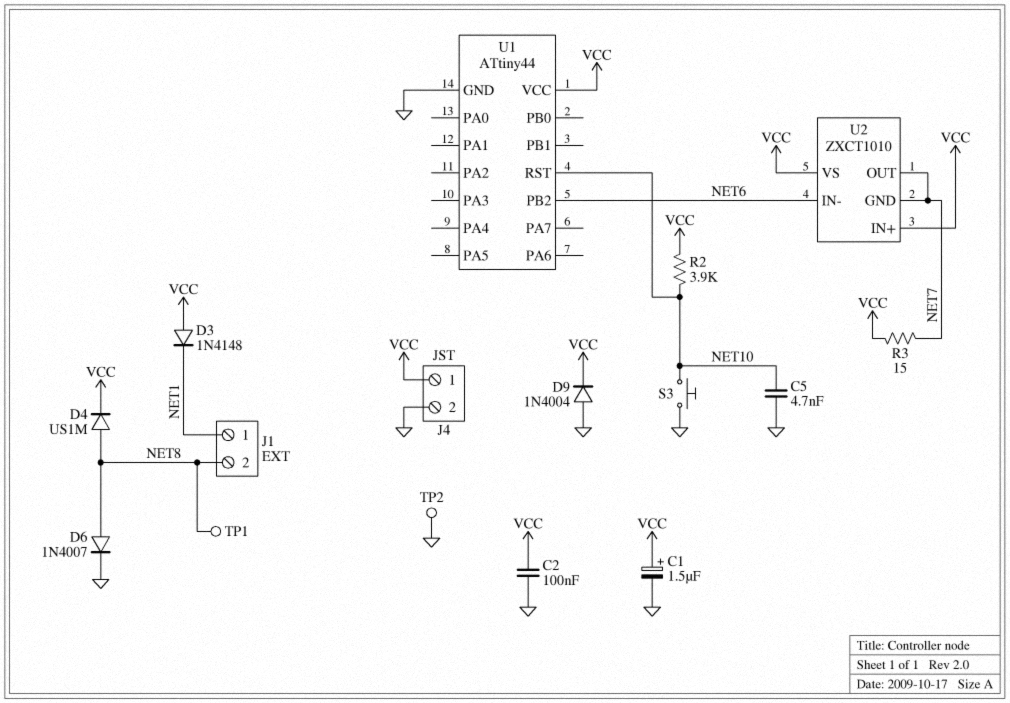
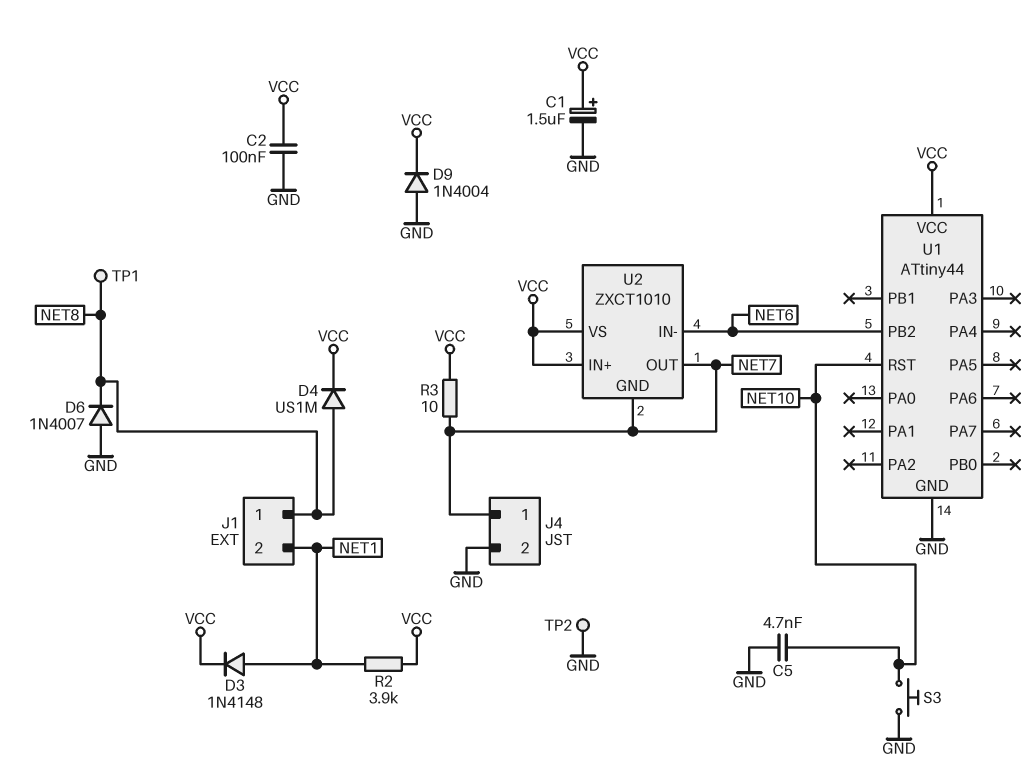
D3: diode 1N4148 (A VCC, K NET1) -> diode 1N4148 (A NET1, K VCC)
D6: diode 1N4007 (A NET8, K GND) -> diode 1N4007 (A GND, K NET8)
J1 pin 1: NET1 -> NET8
J1 pin 2: NET8 -> NET1
J4 pin 1: VCC -> NET7
R2: 3.9k (NET10, VCC) -> 3.9k (NET1, VCC)
R3: 15 (NET7, VCC) -> 10 (NET7, VCC)

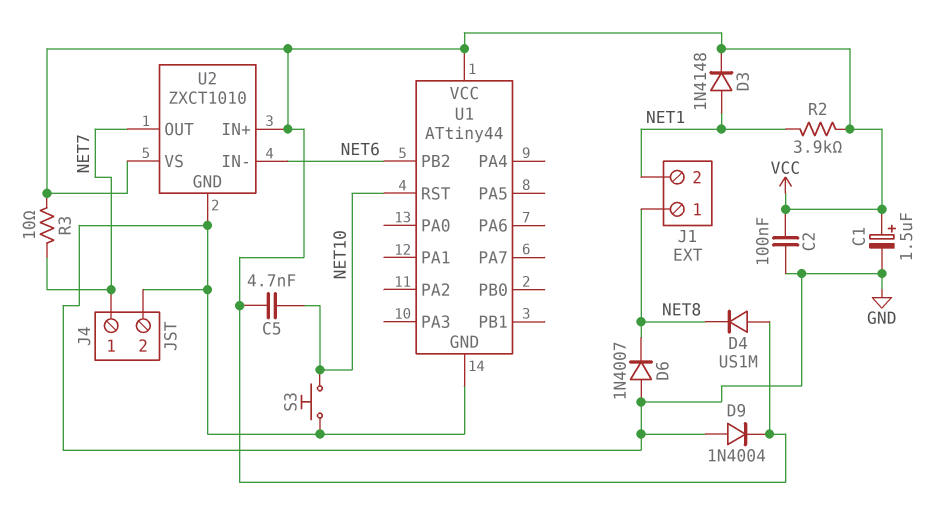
C5: 4.7nF (GND, NET10) -> 4.7nF (NET10, VCC)
D4: diode US1M (A NET8, K VCC) -> diode US1M (A VCC, K NET8)
TP1: test point (NET8) -> none
TP2: test point (GND) -> none
U2 pin GND: NET7 -> GND

